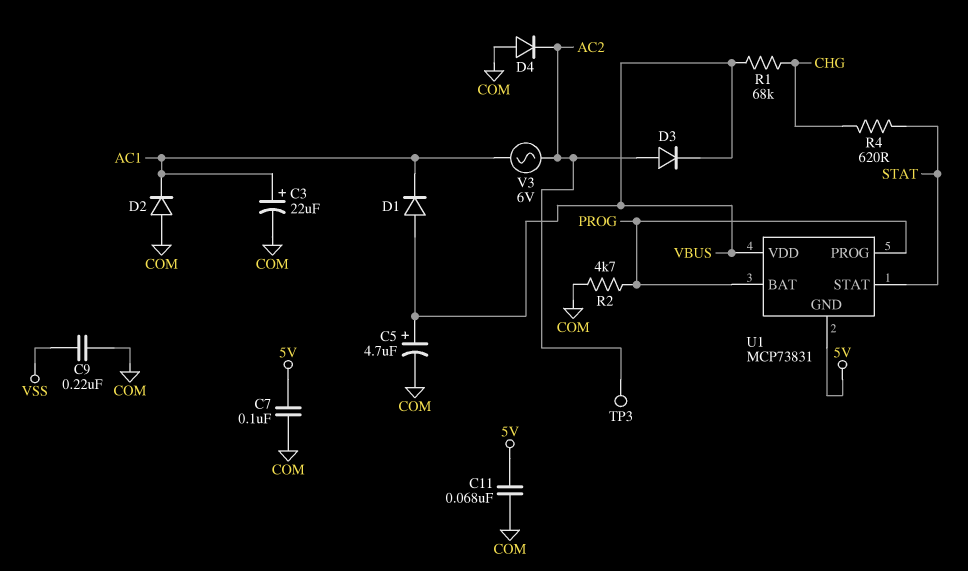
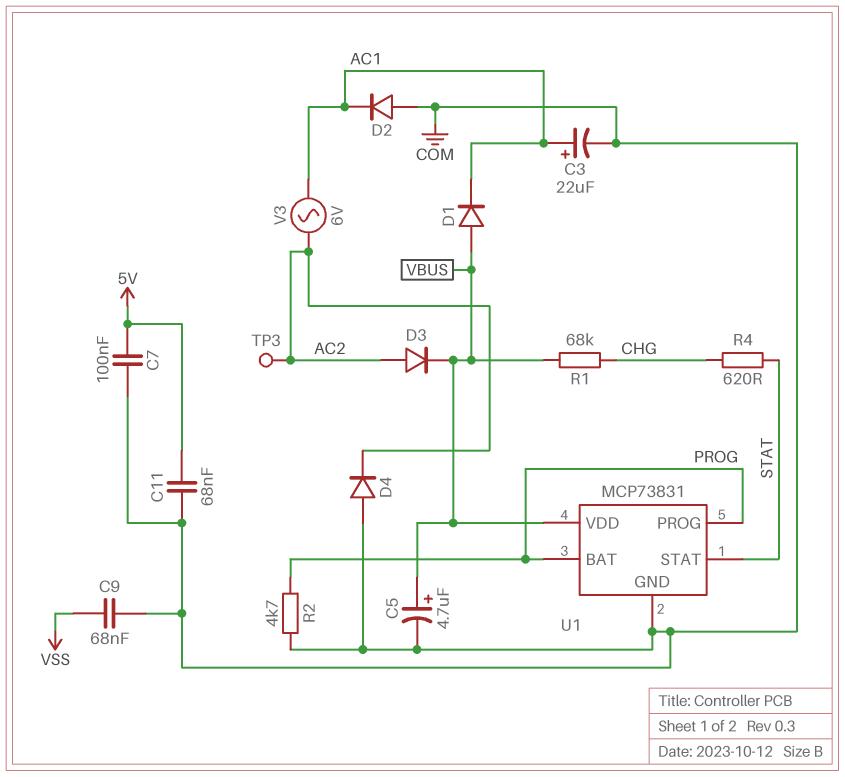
C9: 220nF (COM, VSS) -> 68nF (COM, VSS)
U1 pin GND: 5V -> COM

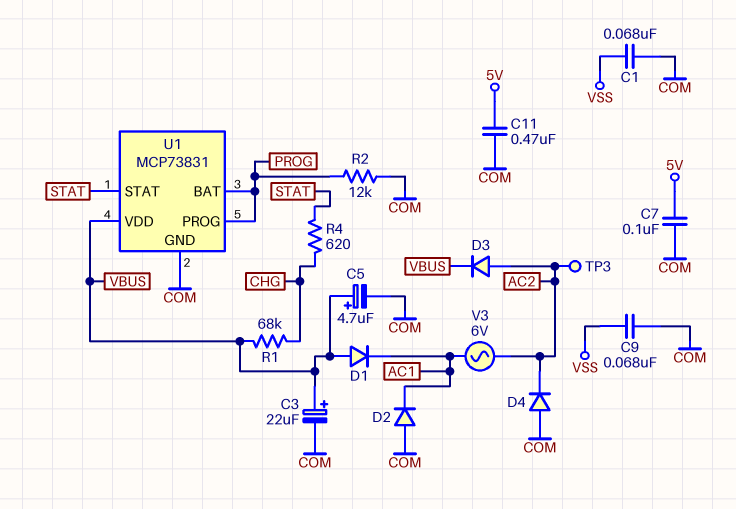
C1: none -> 68nF (COM, VSS)
C3: 22uF (plus AC1, minus COM) -> 22uF (plus VBUS, minus COM)
C11: 68nF (5V, COM) -> 470nF (5V, COM)
R2: 4.7k (COM, PROG) -> 12k (COM, PROG)

